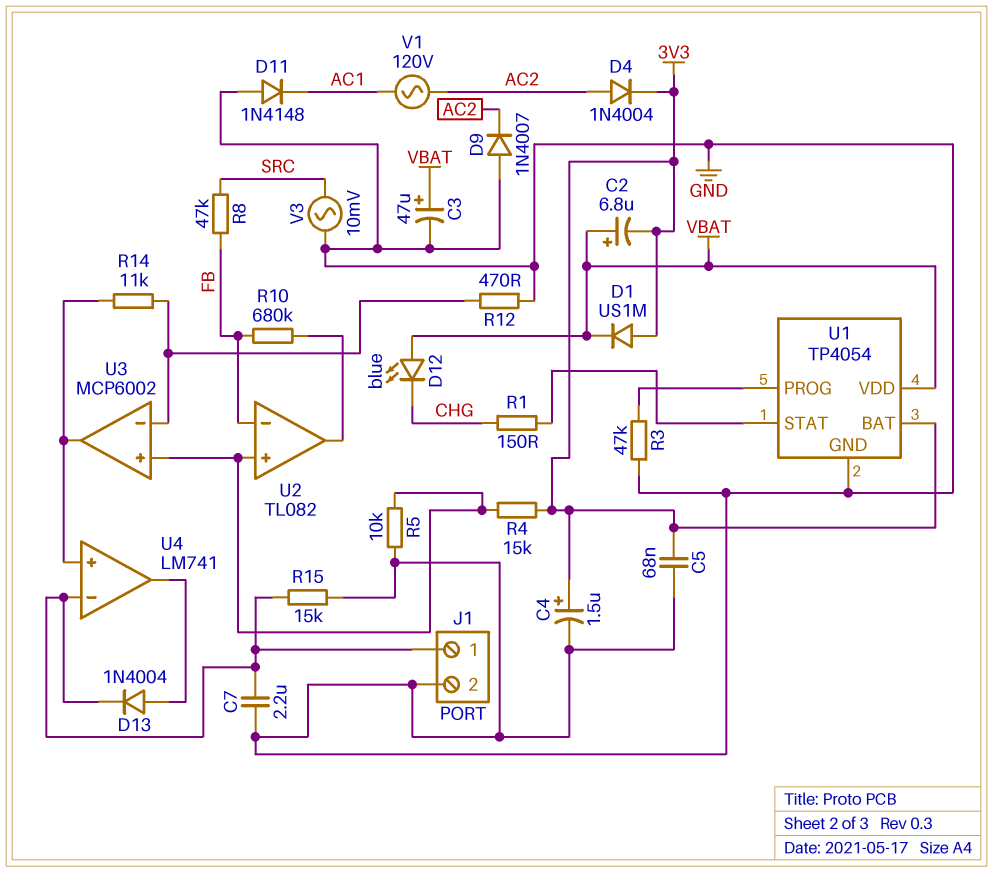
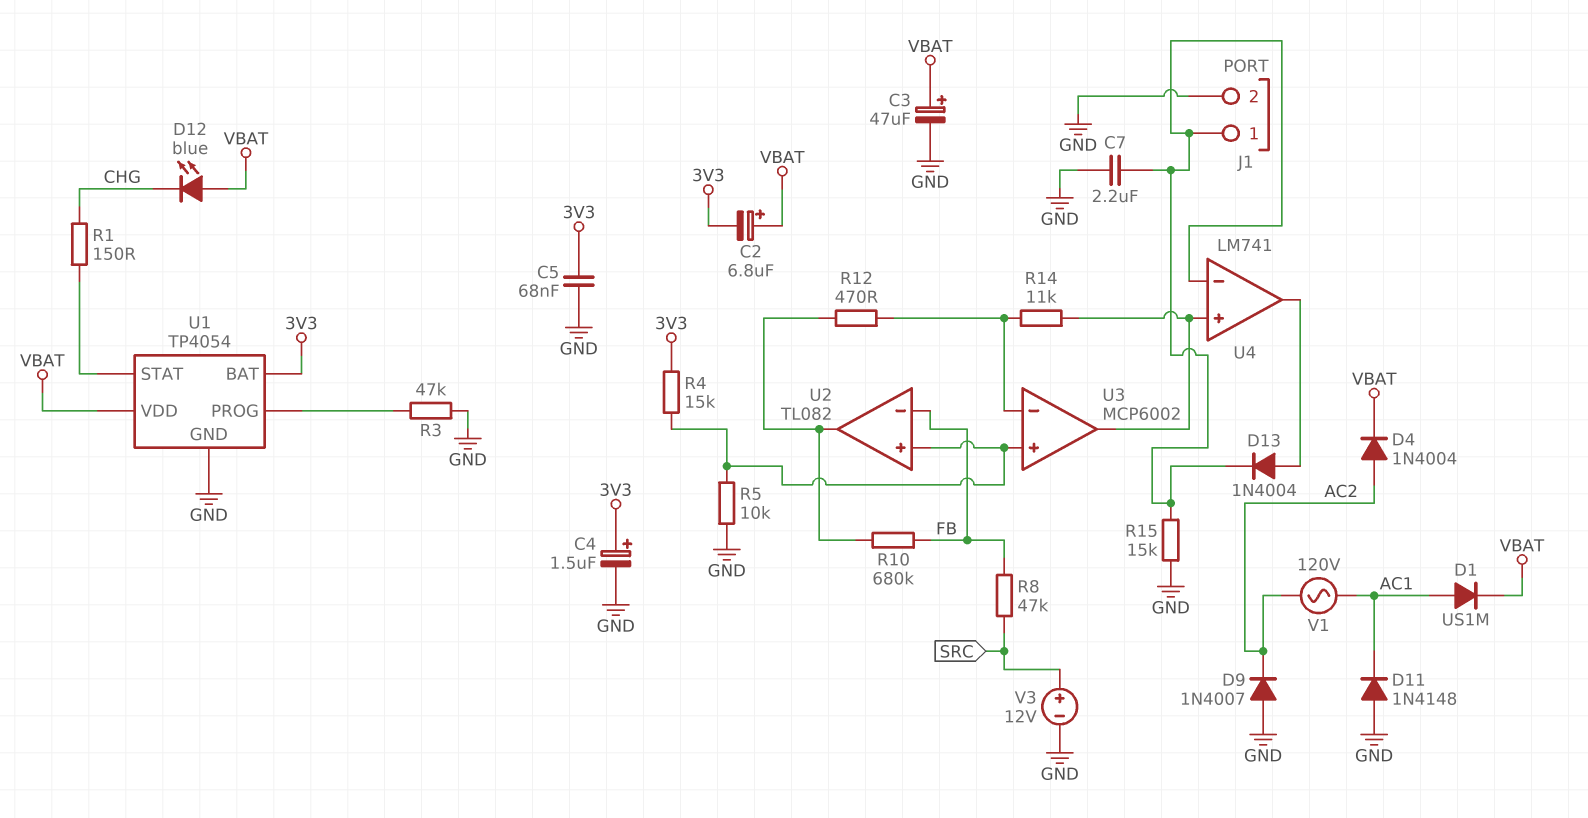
D1: diode US1M (A 3V3, K VBAT) -> diode US1M (A AC1, K VBAT)
D4: diode 1N4004 (A AC2, K 3V3) -> diode 1N4004 (A AC2, K VBAT)
R12: 470 (GND, U3/in-) -> 470 (U2/out, U3/in-)
V3: AC 10mV (GND, SRC) -> 12V (plus SRC, minus GND)

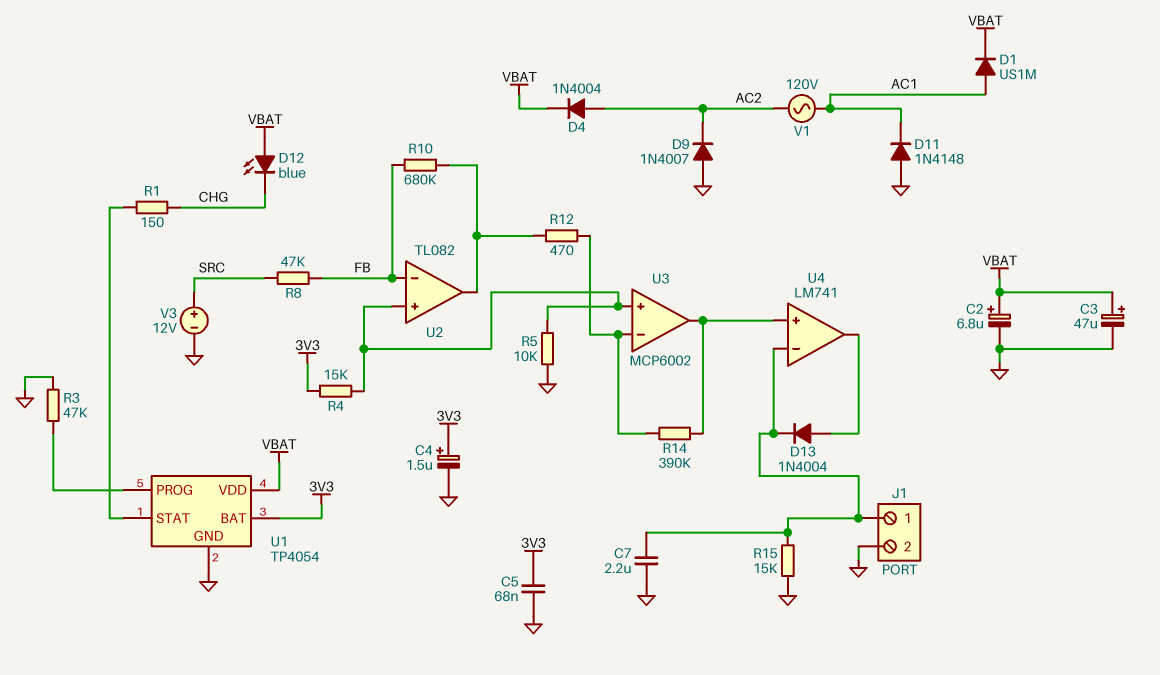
C2: 6.8uF (plus VBAT, minus 3V3) -> 6.8uF (plus VBAT, minus GND)
R14: 11k (U3/in-, U3/out) -> 390k (U3/in-, U3/out)

